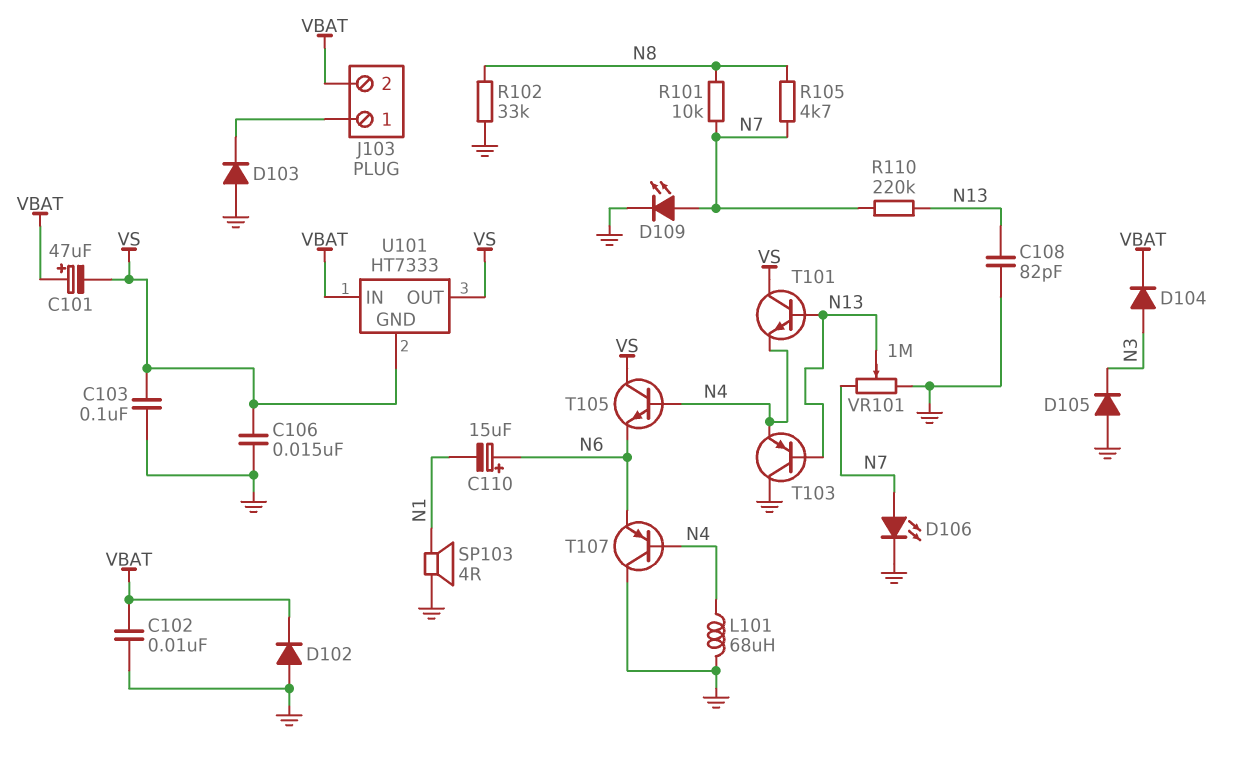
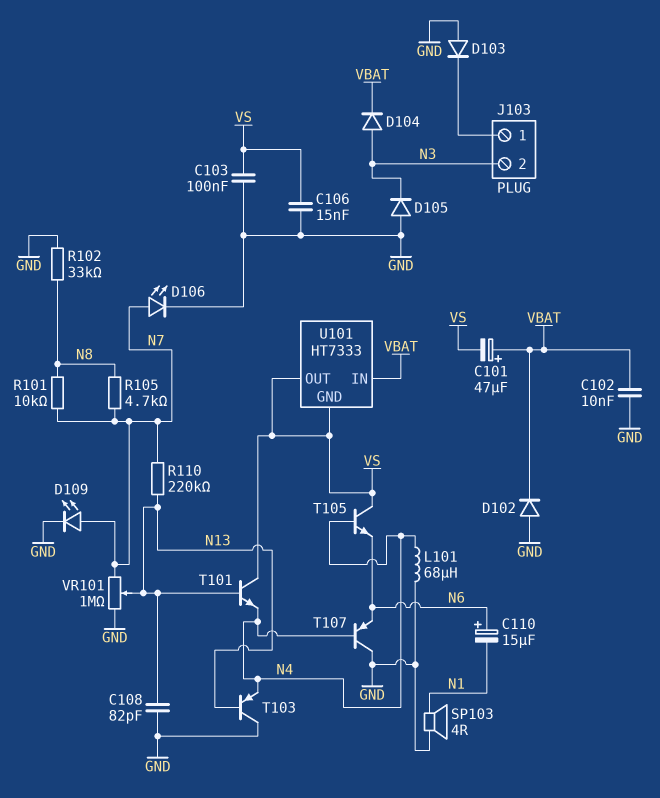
J103 pin 2: VBAT -> N3

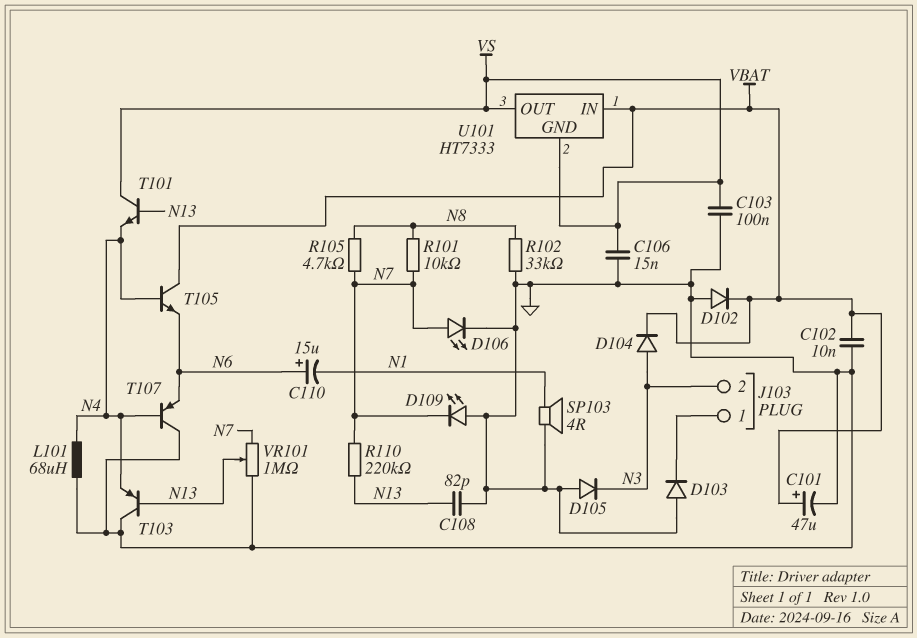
C101: 47uF (plus VBAT, minus VS) -> 47uF (plus VBAT, minus GND)
D109: LED (A N7, K GND) -> LED (A GND, K N7)
T105: NPN (B N4, C VS, E N6) -> NPN (B N4, C VBAT, E N6)

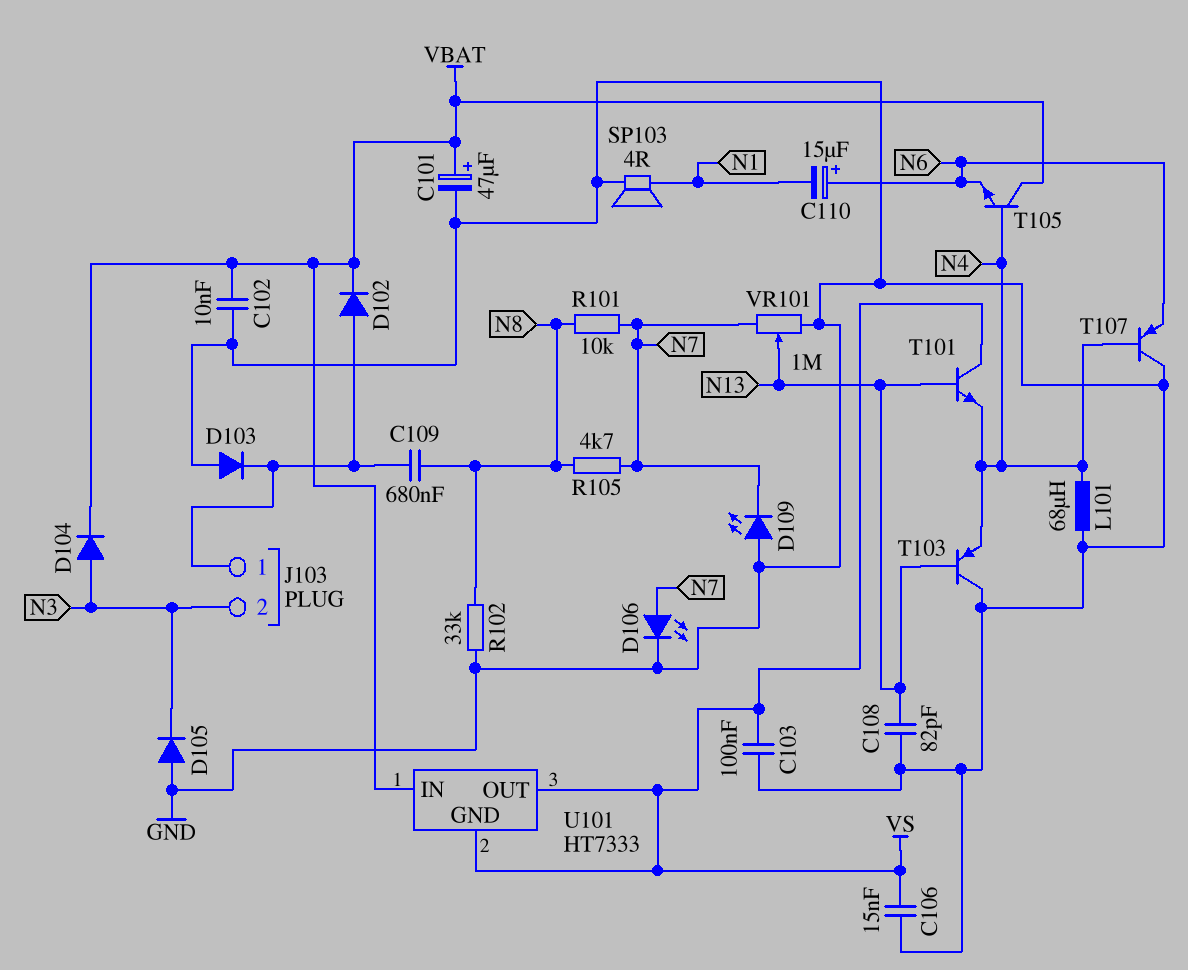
C109: none -> 680nF (J103/1, N8)
D102: diode (A GND, K VBAT) -> diode (A J103/1, K VBAT)
R110: 220k (N7, N13) -> none

